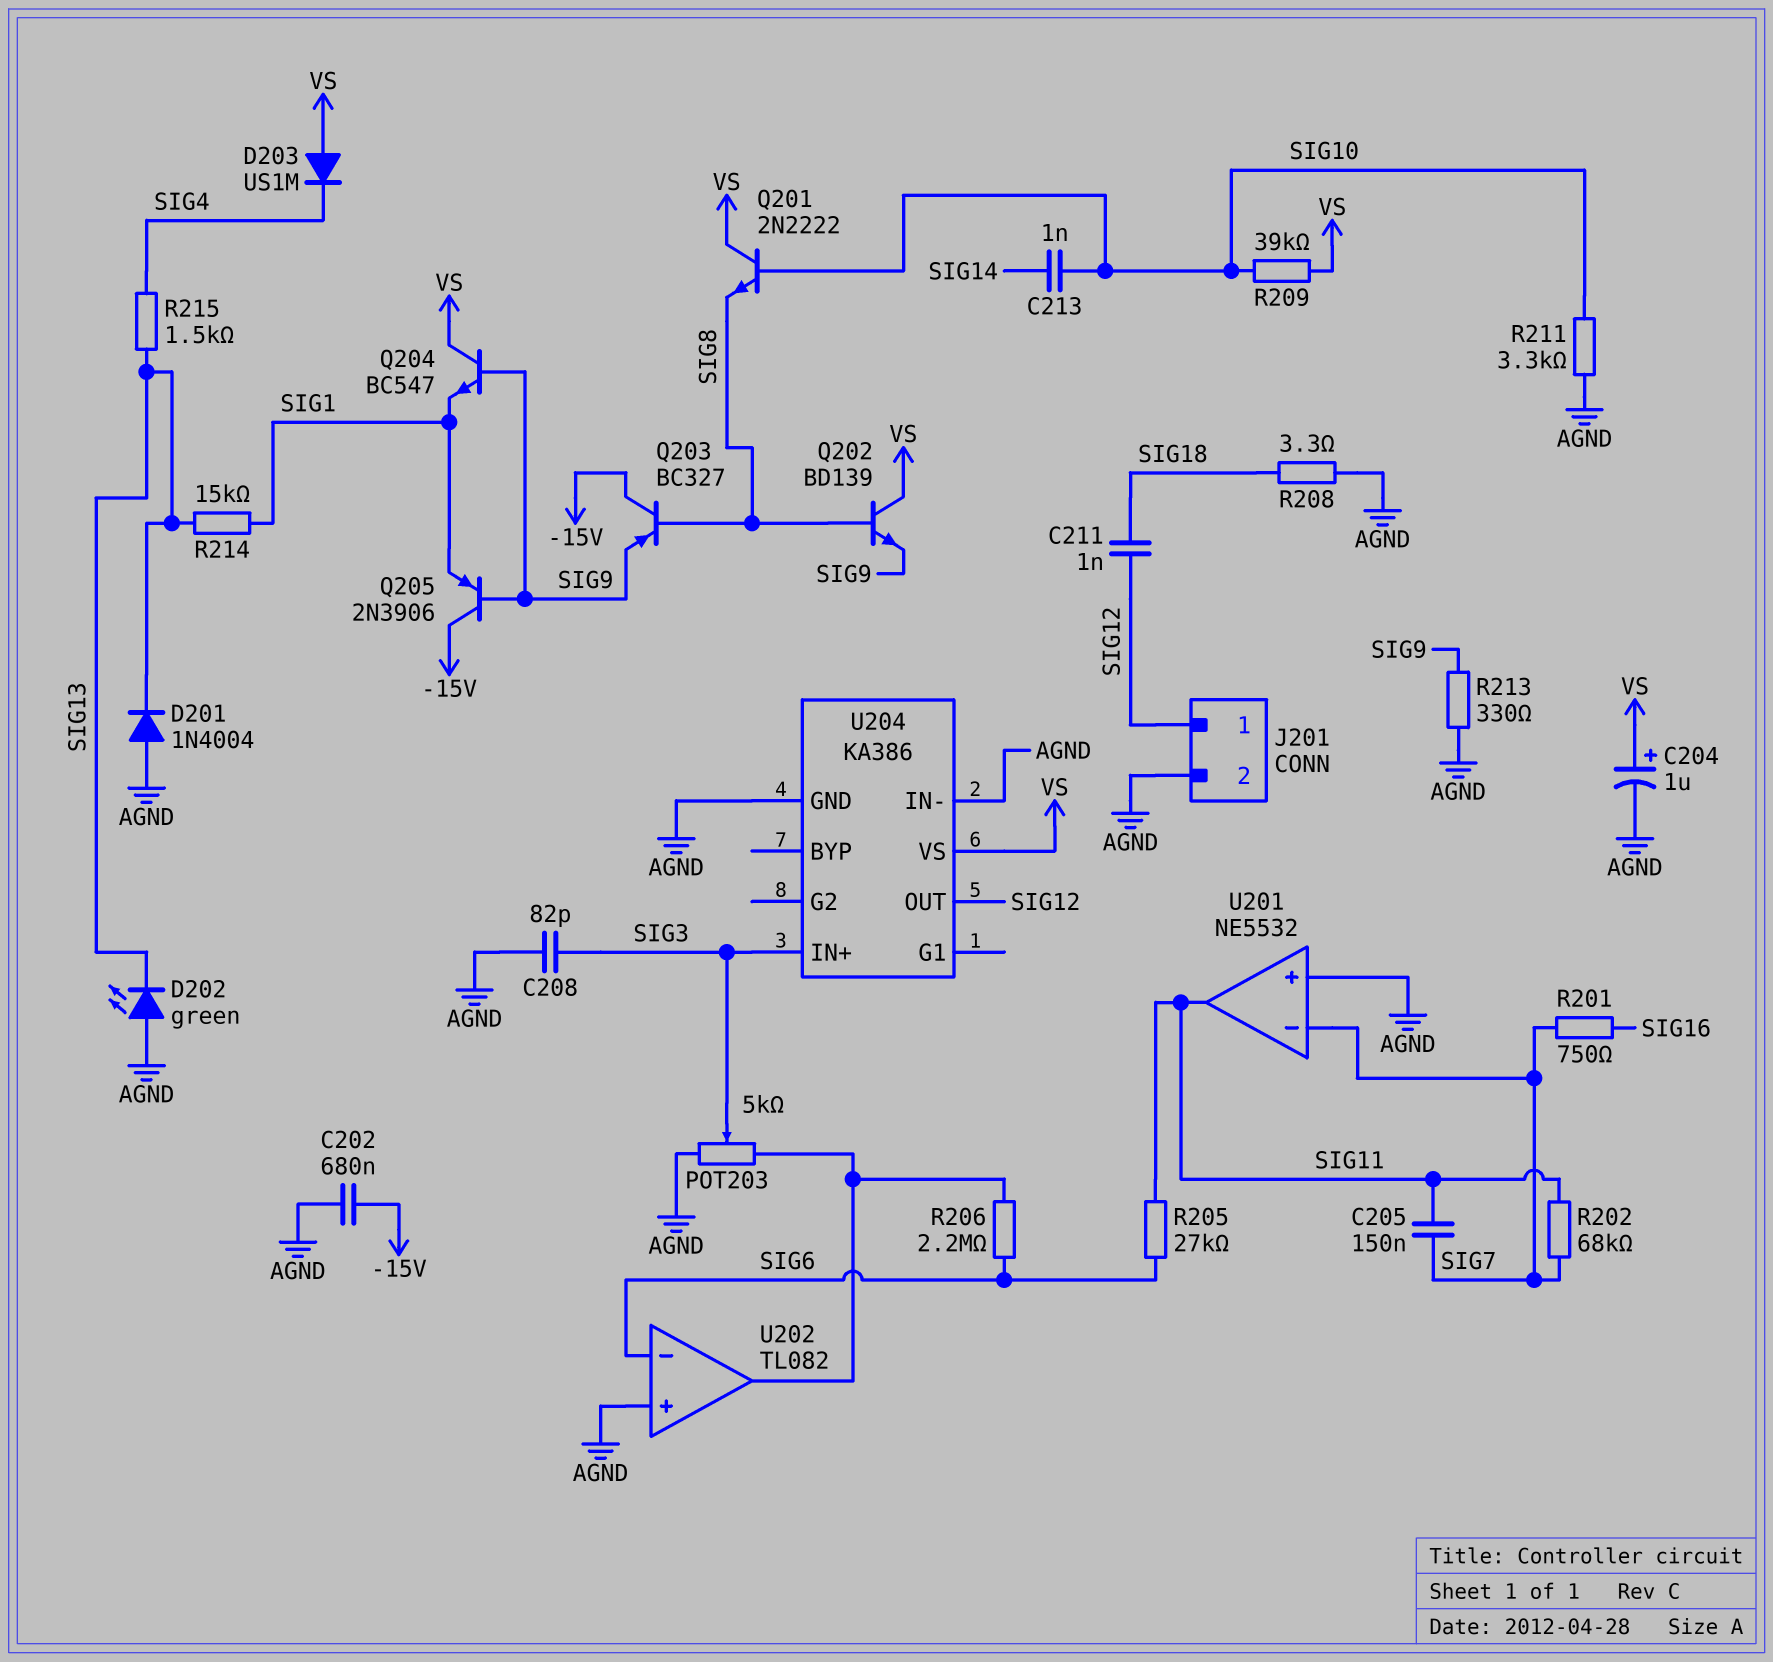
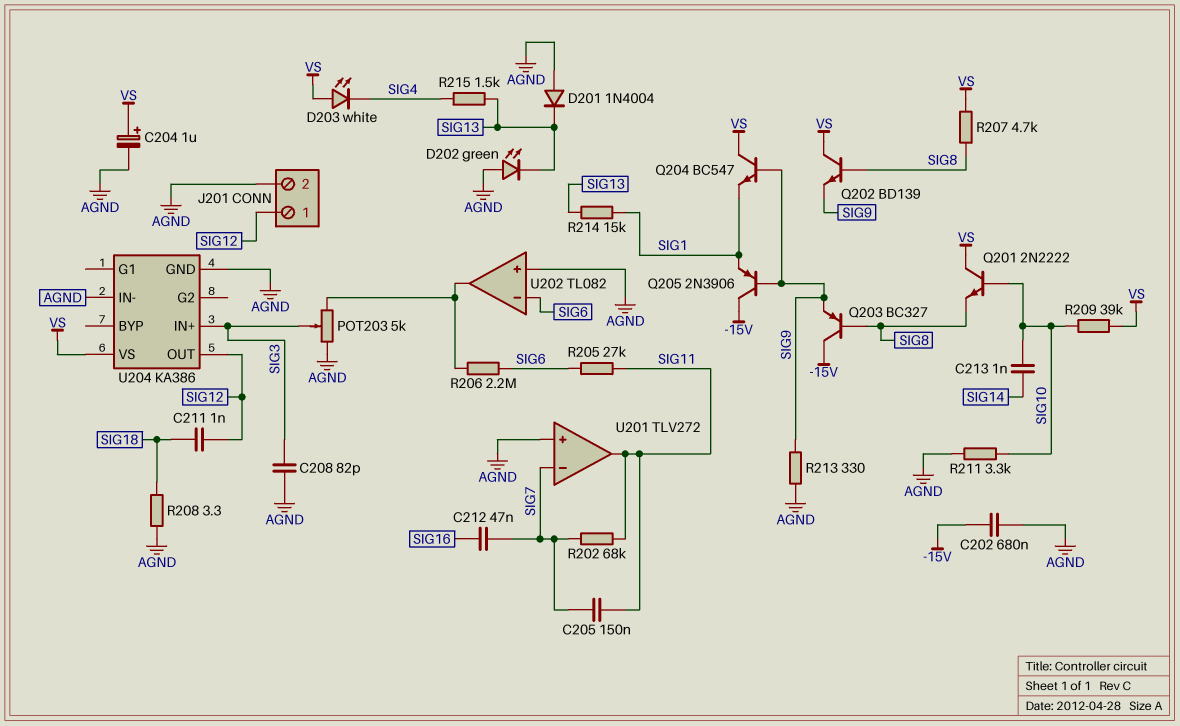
C212: none -> 47nF (SIG7, SIG16)
D203: diode US1M (A VS, K SIG4) -> LED white (A VS, K SIG4)
R201: 750 (SIG7, SIG16) -> none
R207: none -> 4.7k (SIG8, VS)
U201: NE5532 -> TLV272

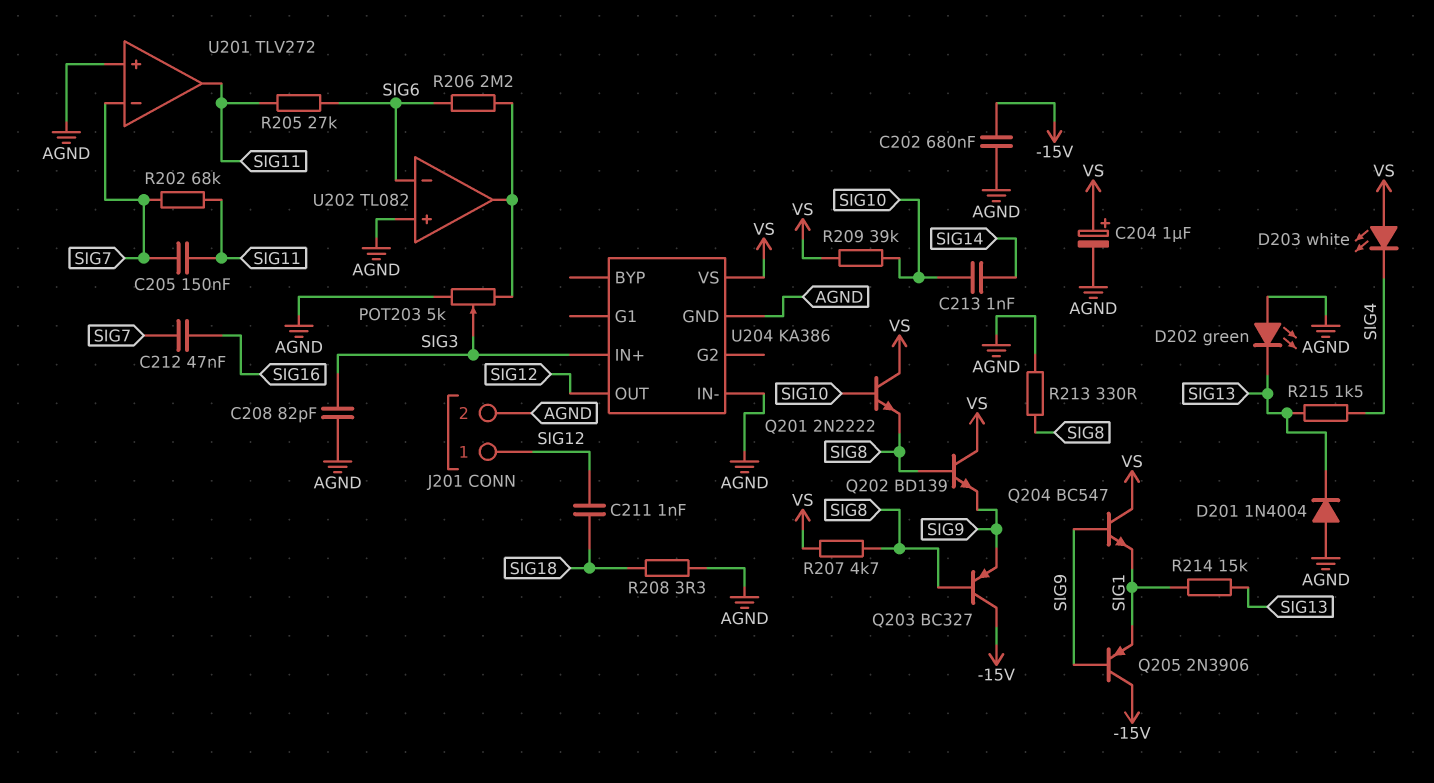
R211: 3.3k (AGND, SIG10) -> none
R213: 330 (AGND, SIG9) -> 330 (AGND, SIG8)

